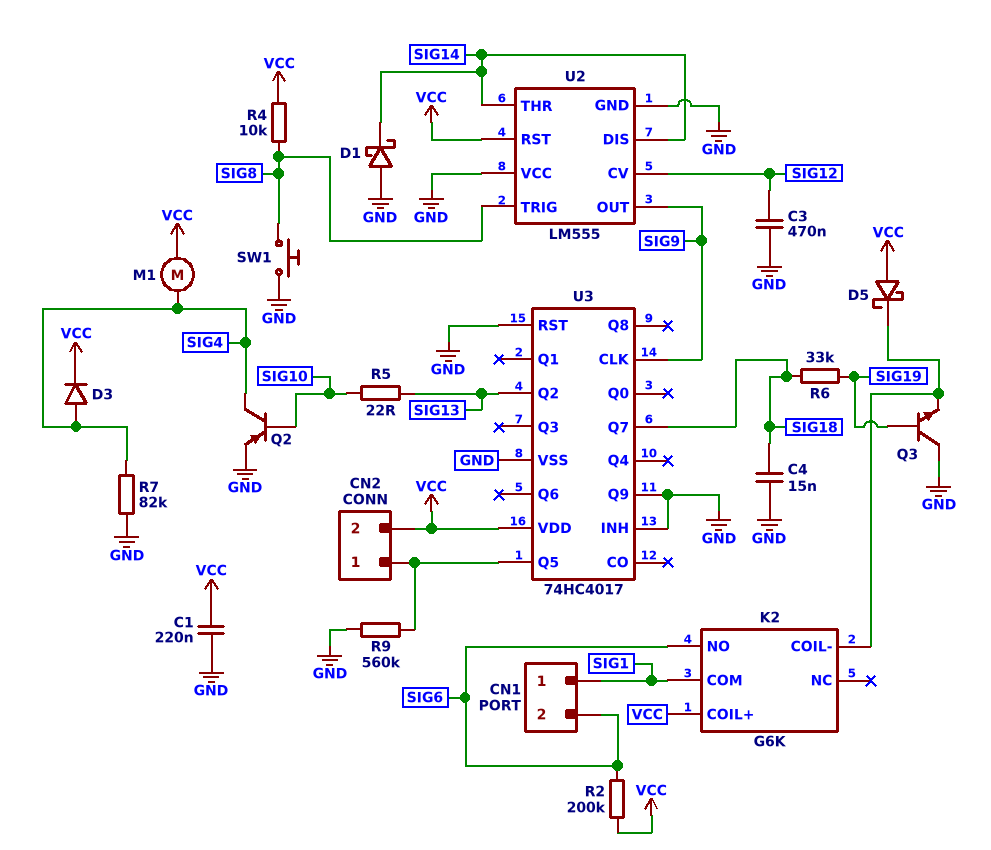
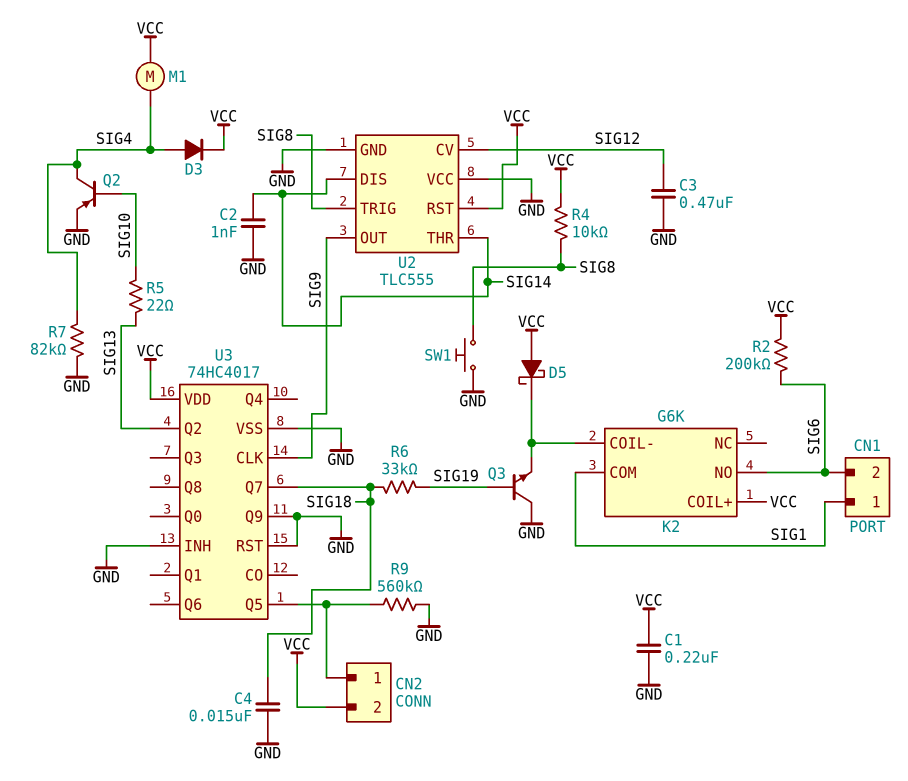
C2: none -> 1nF (GND, SIG14)
D1: schottky (A GND, K SIG14) -> none
U2: LM555 -> TLC555

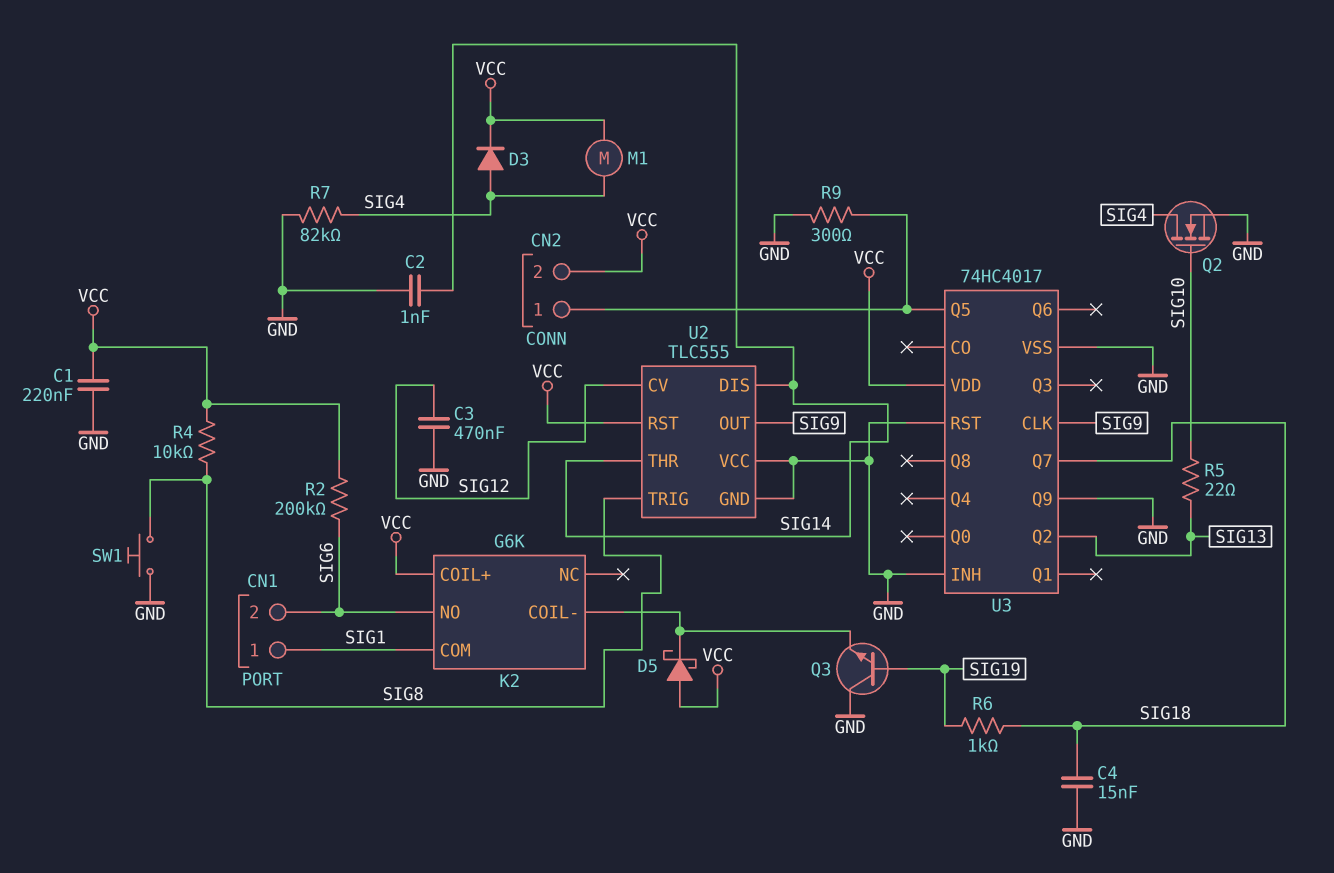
Q2: PNP (B SIG10, C SIG4, E GND) -> NMOS (G SIG10, D SIG4, S GND)
R6: 33k (SIG18, SIG19) -> 1k (SIG18, SIG19)
R9: 560k (CN2/1, GND) -> 300 (CN2/1, GND)

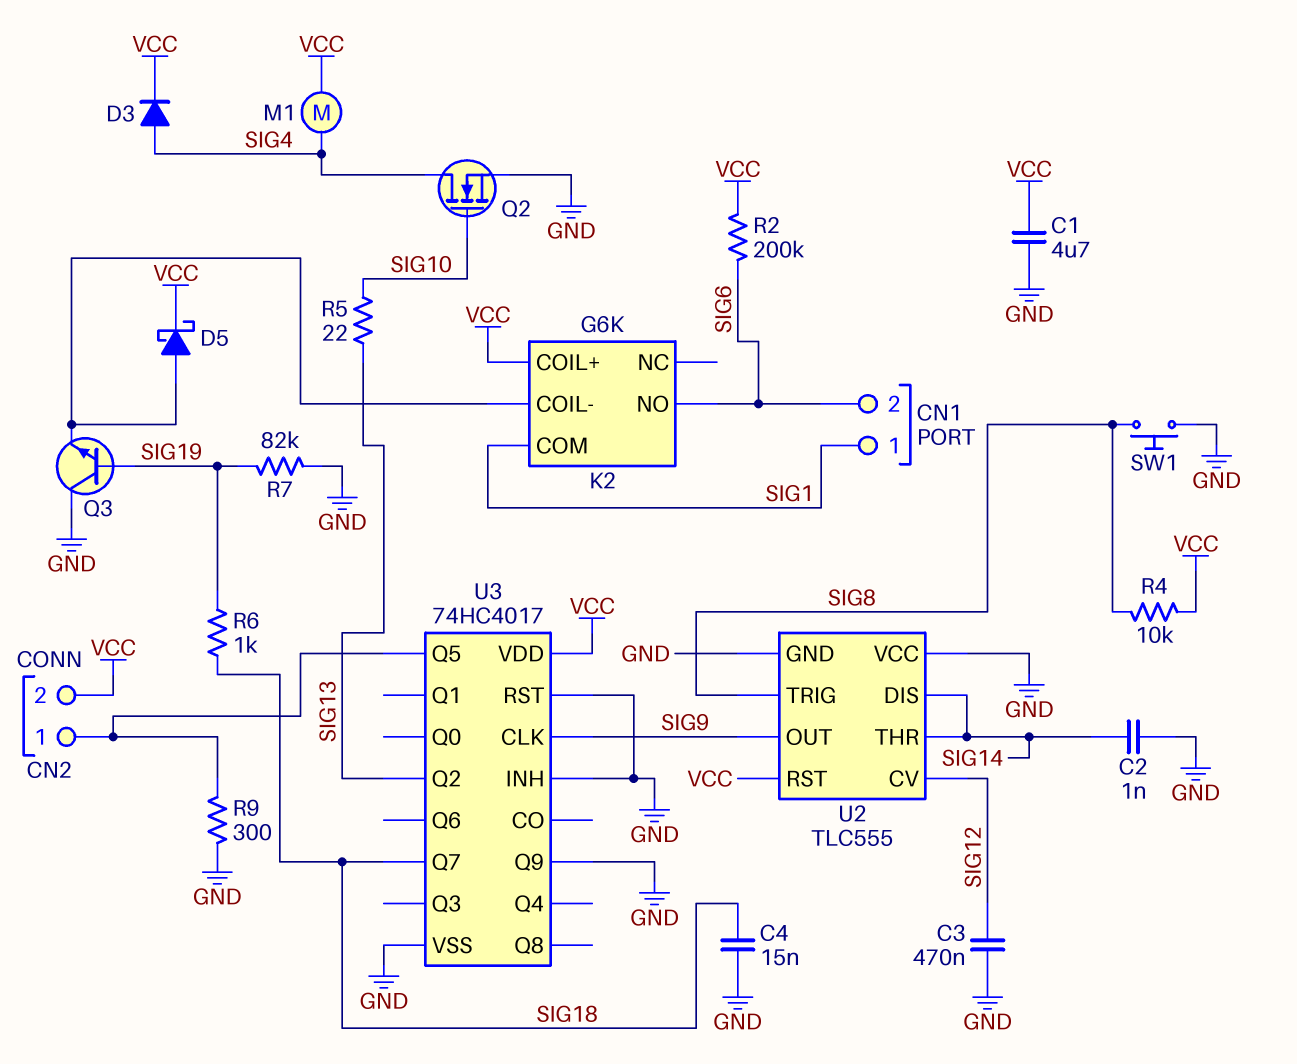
C1: 220nF (GND, VCC) -> 4.7uF (GND, VCC)
D5: schottky (A VCC, K K2/COIL-) -> schottky (A K2/COIL-, K VCC)
R7: 82k (GND, SIG4) -> 82k (GND, SIG19)

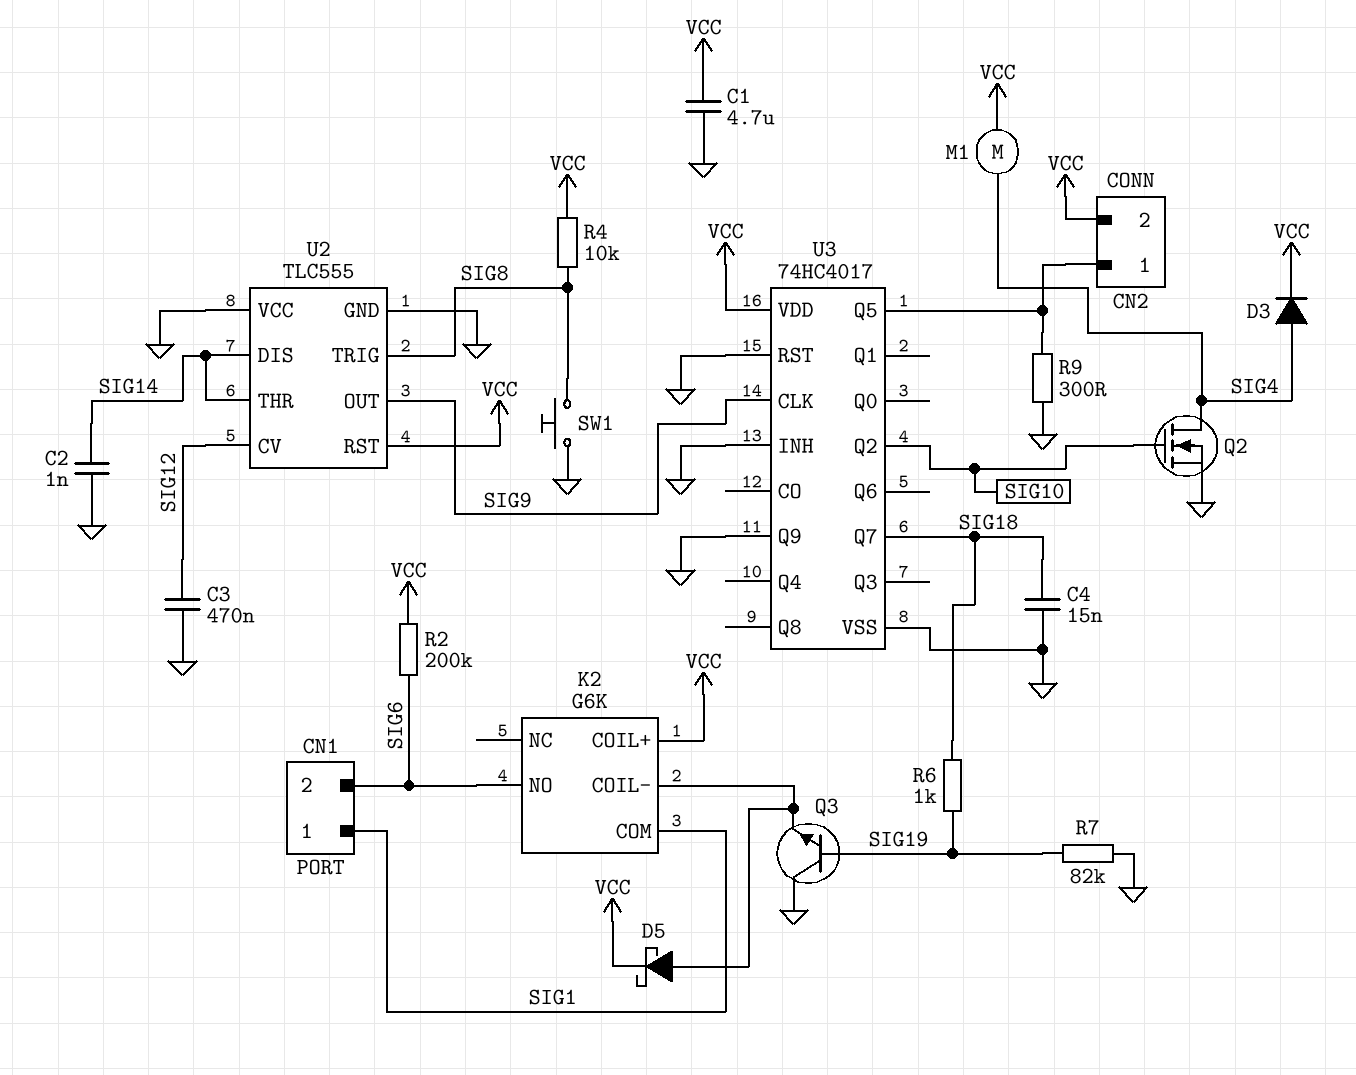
R5: 22 (SIG10, SIG13) -> none
U3 pin Q2: SIG13 -> SIG10

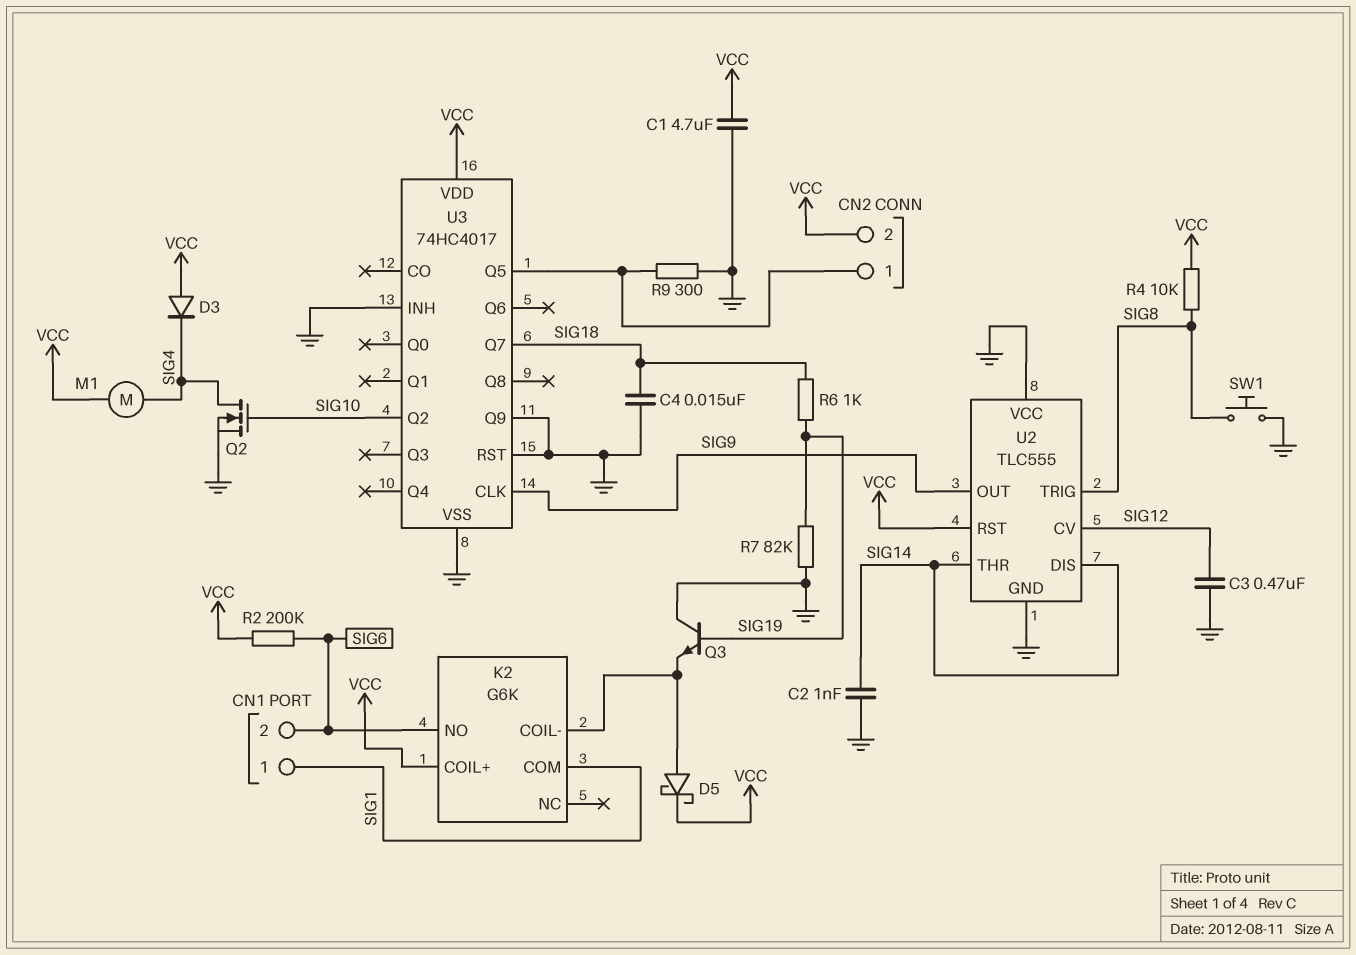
D3: diode (A SIG4, K VCC) -> diode (A VCC, K SIG4)

